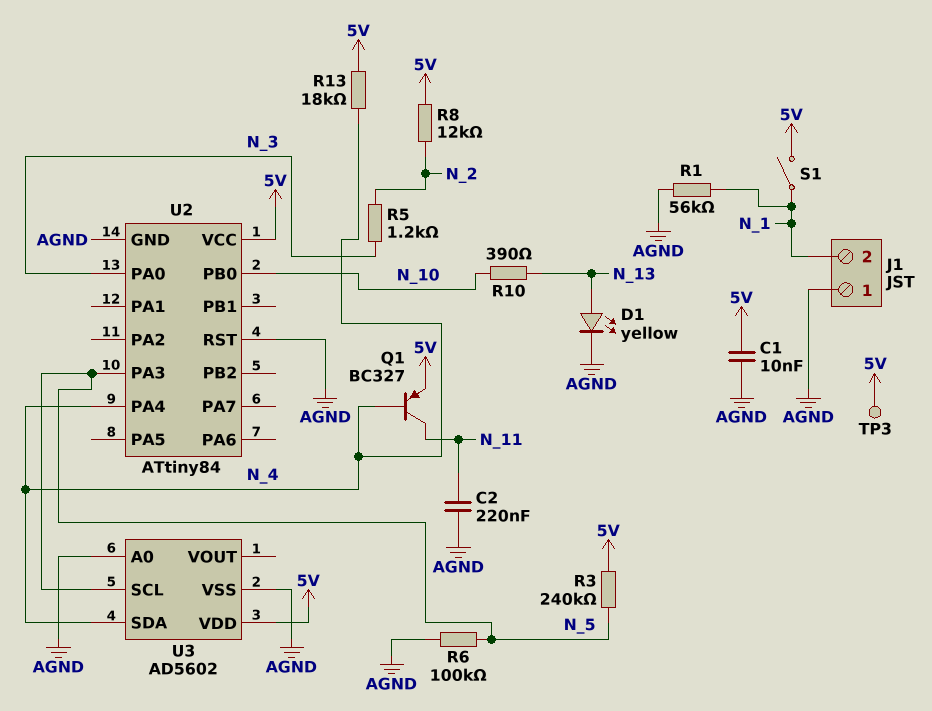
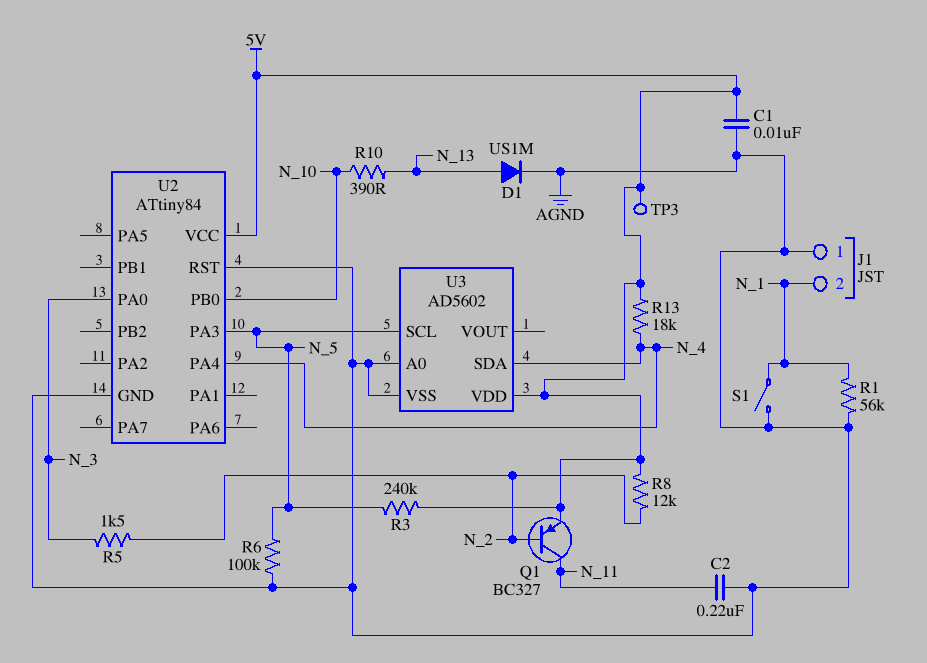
D1: LED yellow (A N_13, K AGND) -> diode US1M (A N_13, K AGND)
Q1: PNP BC327 (B N_4, C N_11, E 5V) -> PNP BC327 (B N_2, C N_11, E 5V)
R5: 1.2k (N_2, N_3) -> 1.5k (N_2, N_3)
S1: switch (5V, N_1) -> switch (AGND, N_1)

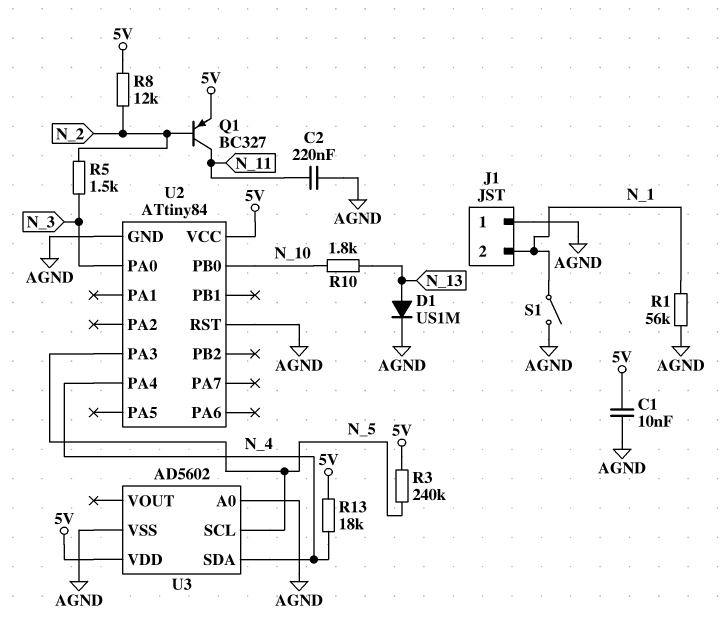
R6: 100k (AGND, N_5) -> none
R10: 390 (N_10, N_13) -> 1.8k (N_10, N_13)
TP3: test point (5V) -> none

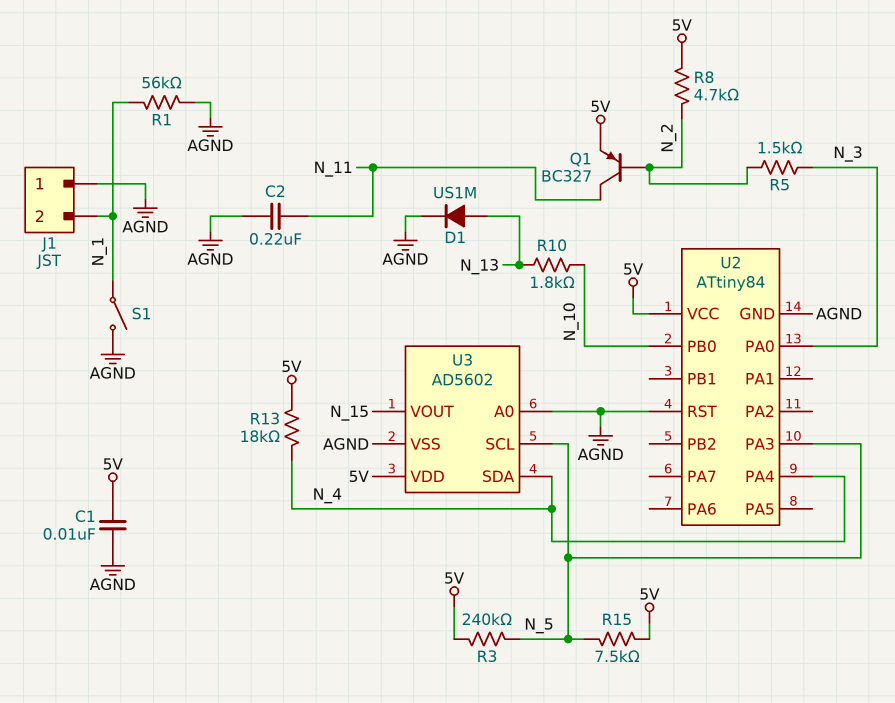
R8: 12k (5V, N_2) -> 4.7k (5V, N_2)
R15: none -> 7.5k (5V, N_5)
U3 pin VOUT: none -> N_15

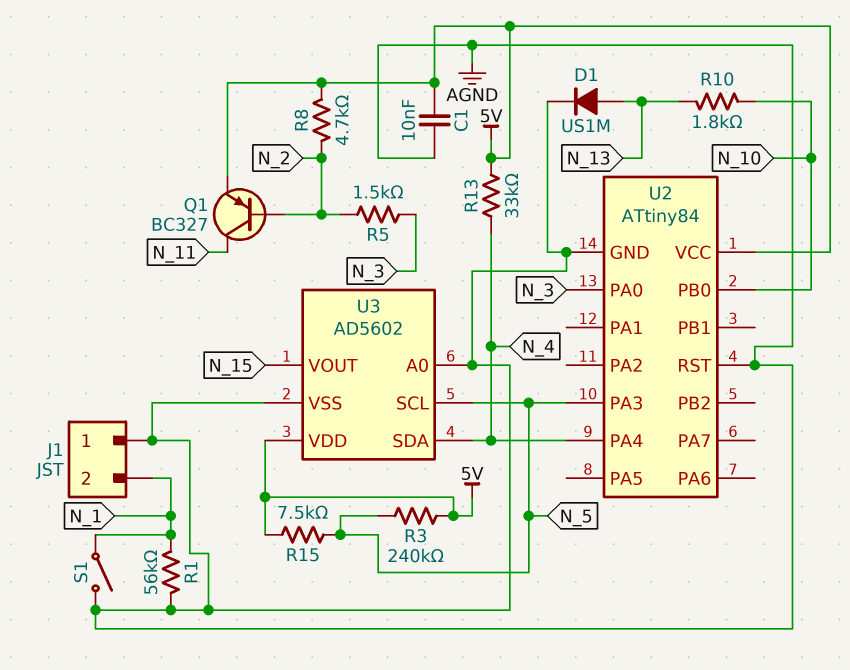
C2: 220nF (AGND, N_11) -> none
R13: 18k (5V, N_4) -> 33k (5V, N_4)

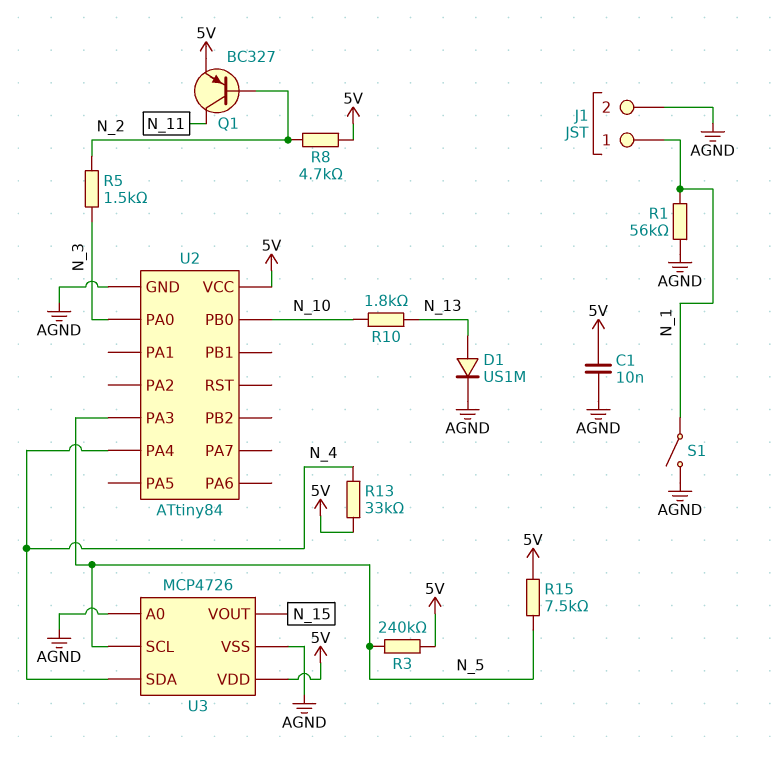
J1 pin 1: AGND -> N_1
J1 pin 2: N_1 -> AGND
U2 pin RST: AGND -> none
U3: AD5602 -> MCP4726

